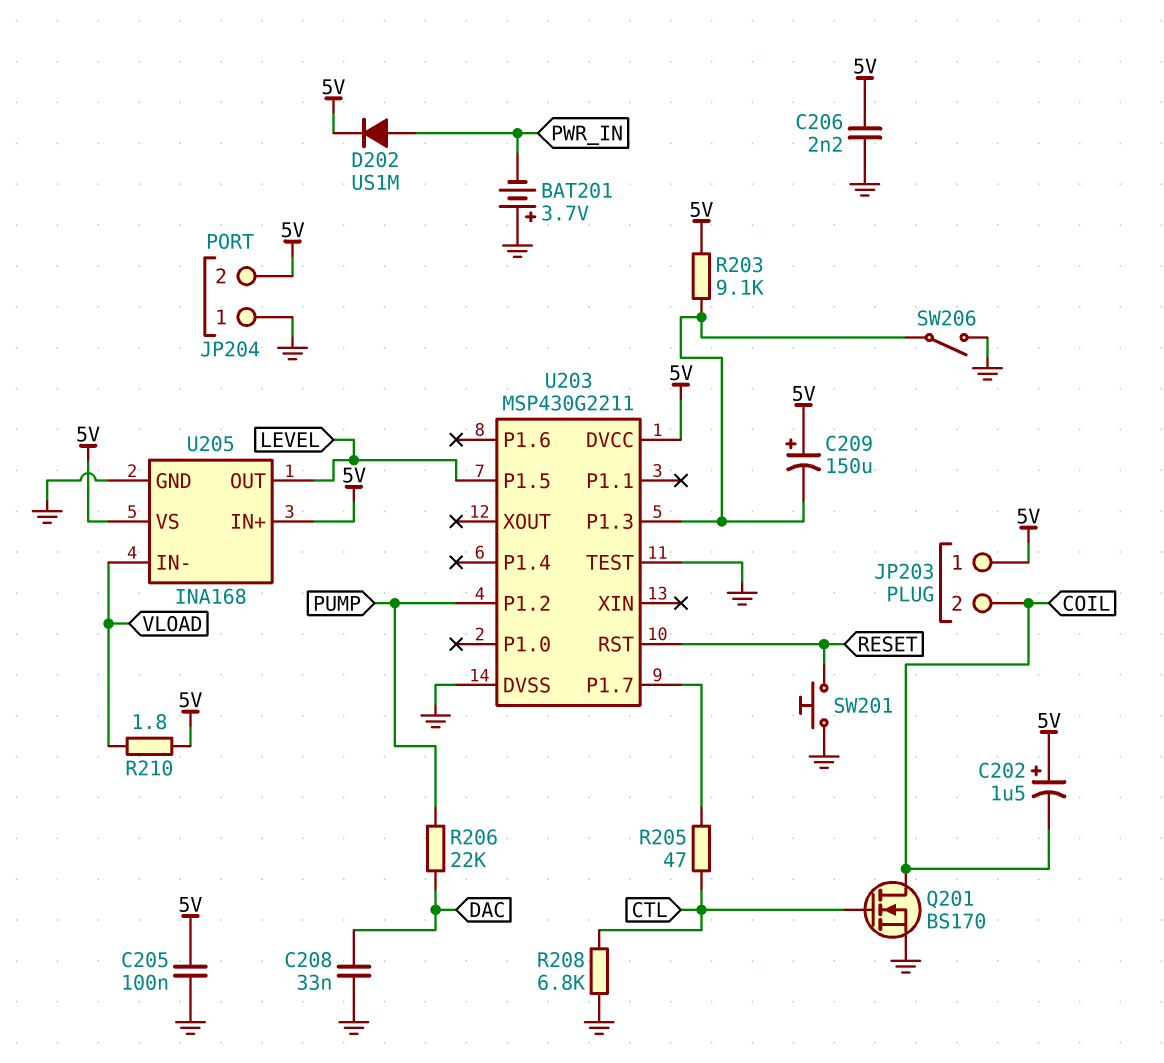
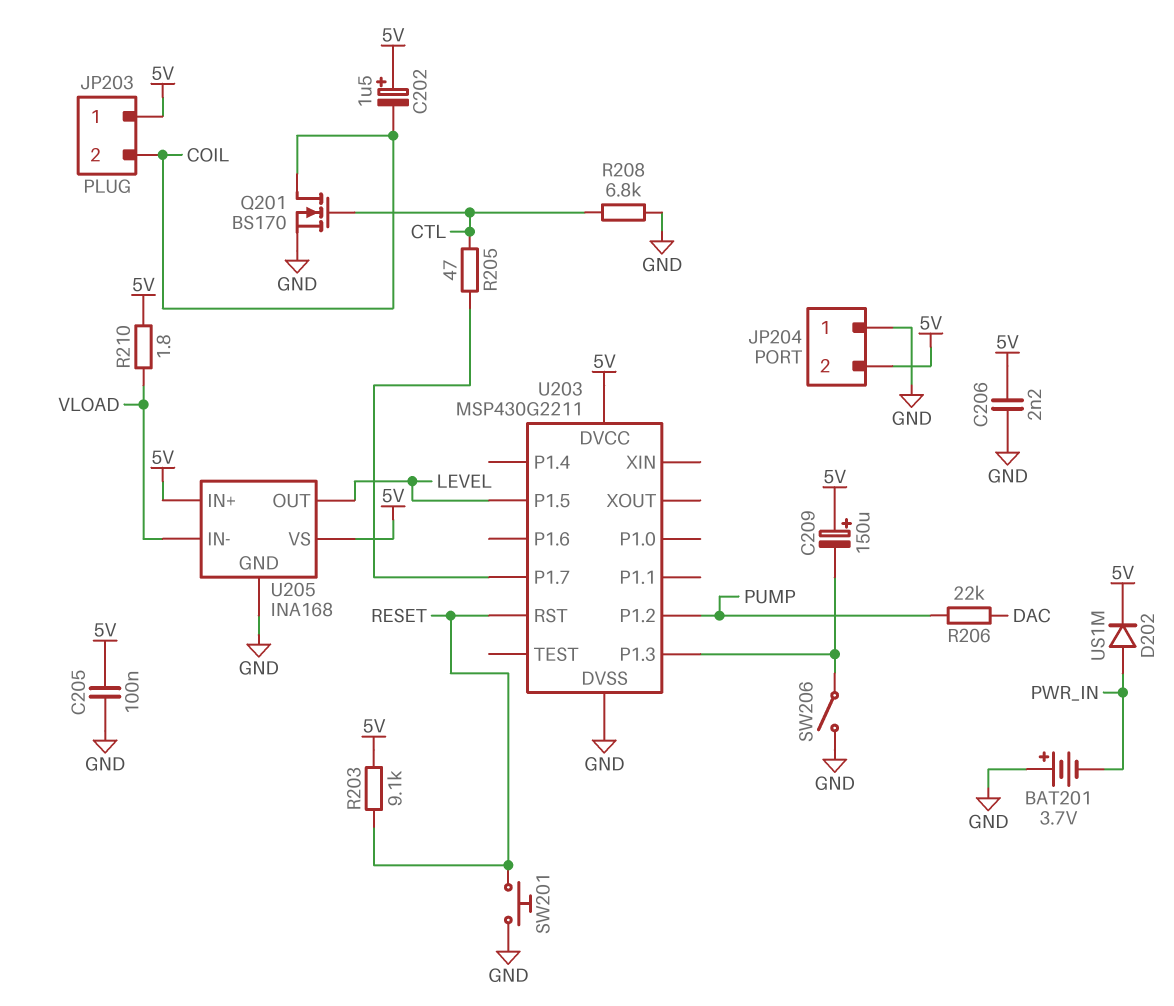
C208: 33nF (DAC, GND) -> none
R203: 9.1k (5V, U203/P1.3) -> 9.1k (5V, RESET)
U203 pin TEST: GND -> none

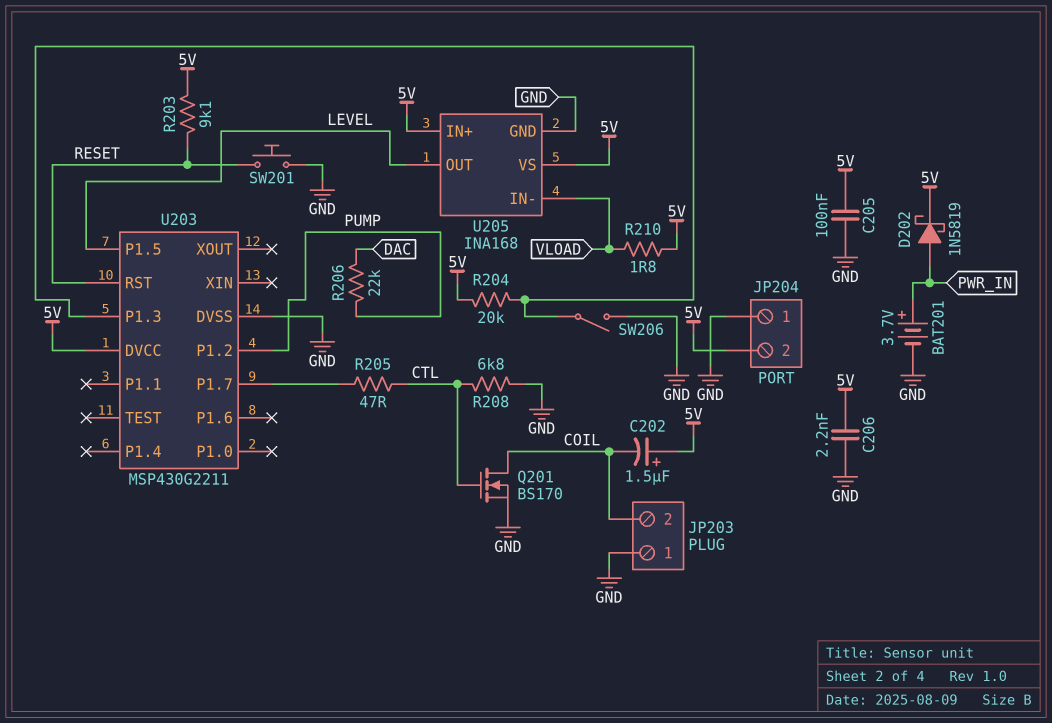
BAT201: 3.7V (plus GND, minus PWR_IN) -> 3.7V (plus PWR_IN, minus GND)
C209: 150uF (plus 5V, minus U203/P1.3) -> none
D202: diode US1M (A PWR_IN, K 5V) -> schottky 1N5819 (A PWR_IN, K 5V)
JP203 pin 1: 5V -> GND
R204: none -> 20k (5V, U203/P1.3)

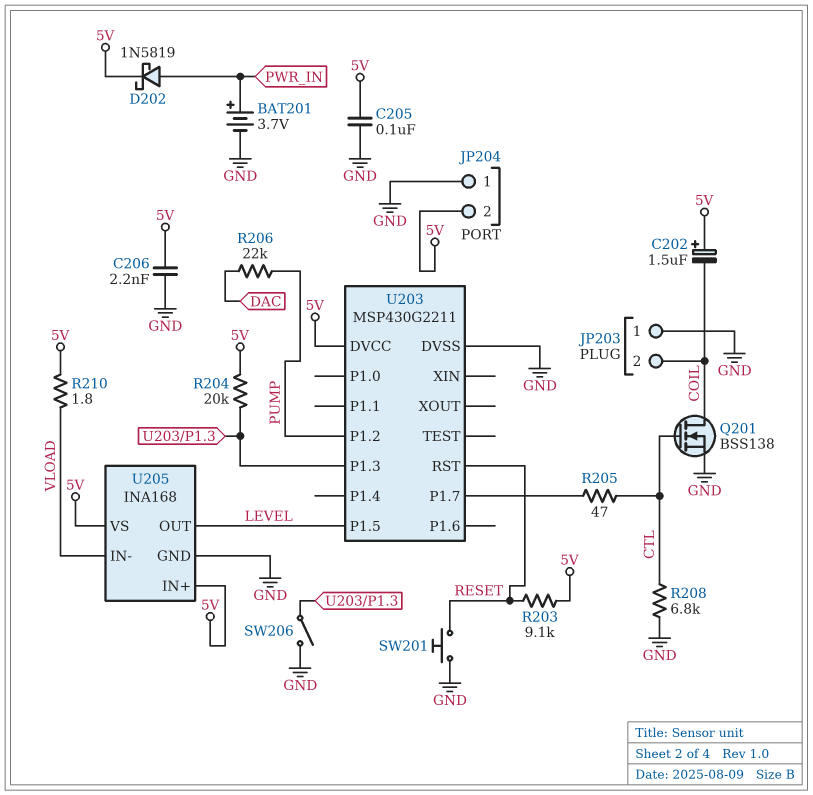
Q201: NMOS BS170 (G CTL, D COIL, S GND) -> NMOS BSS138 (G CTL, D COIL, S GND)

